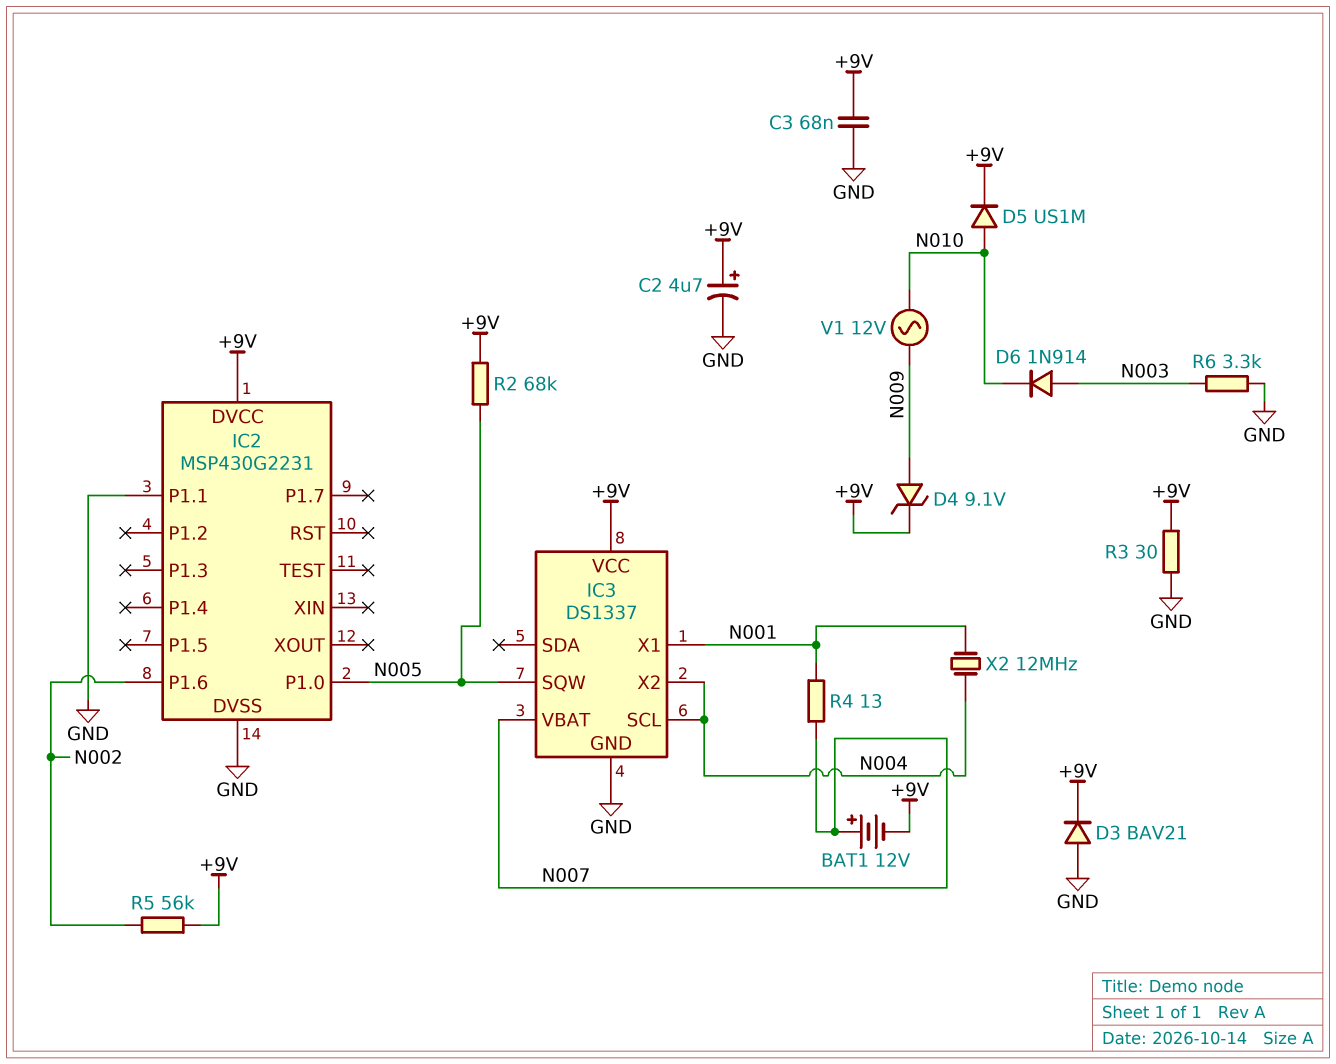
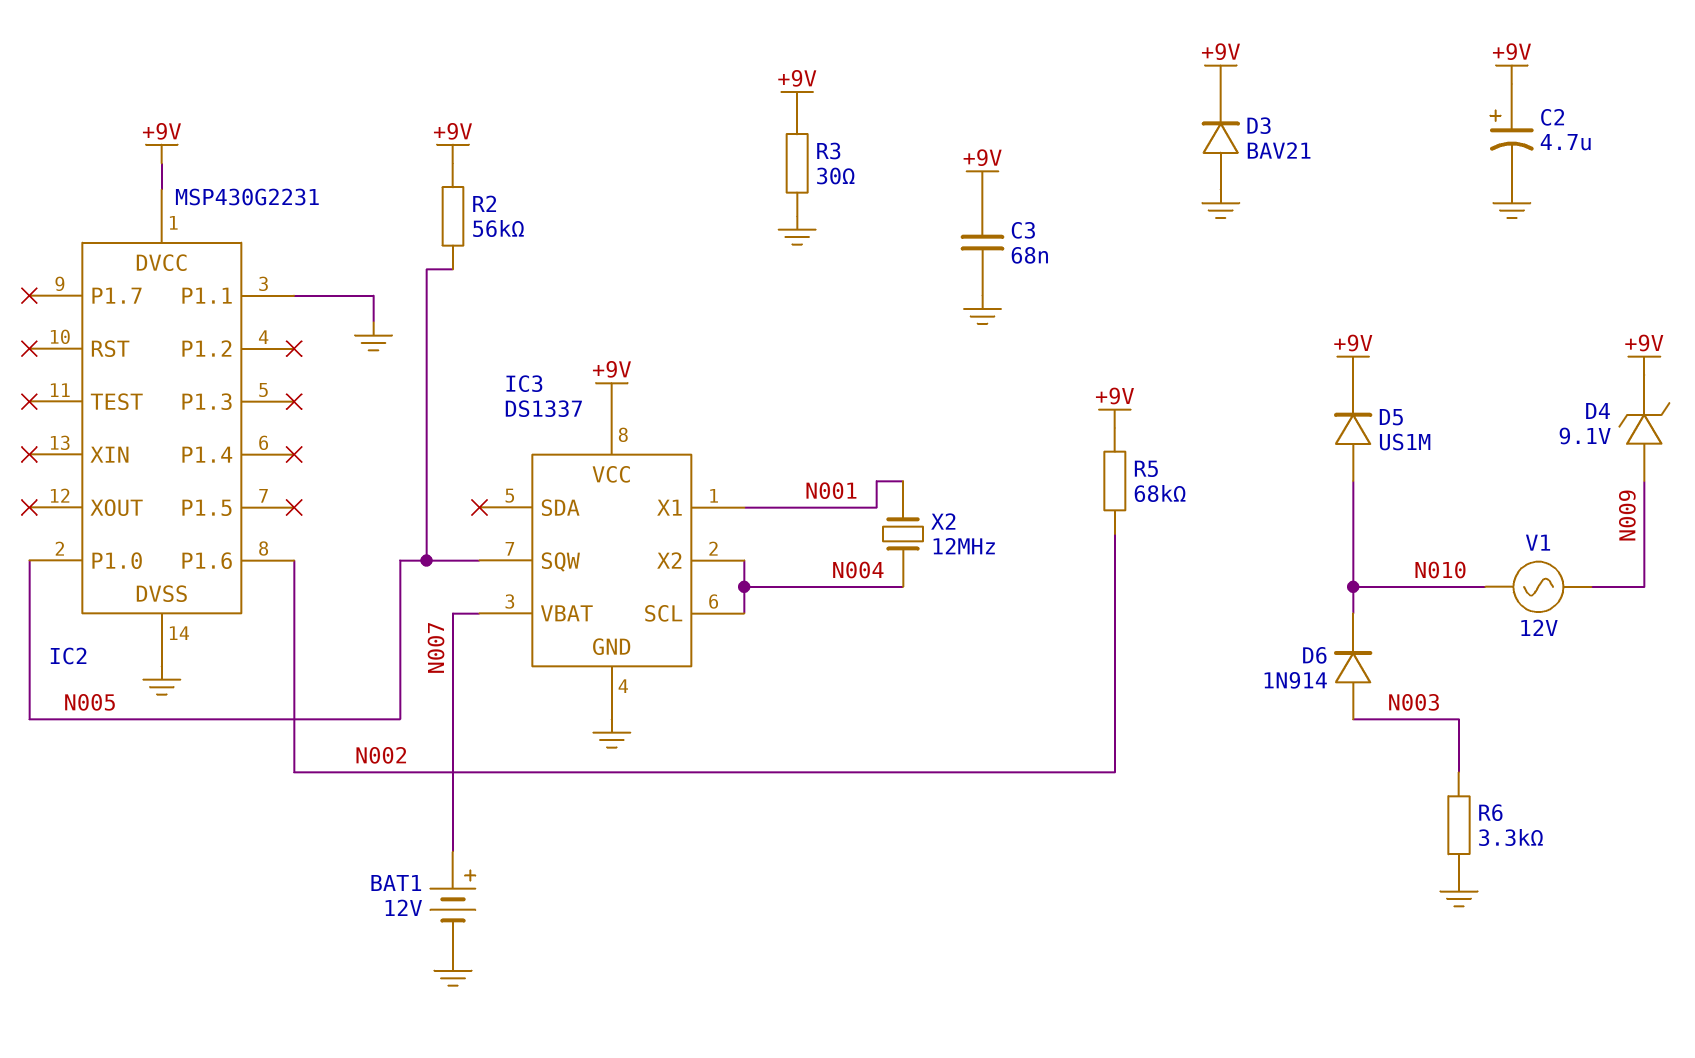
BAT1: 12V (plus N007, minus +9V) -> 12V (plus N007, minus GND)
R2: 68k (+9V, N005) -> 56k (+9V, N005)
R4: 13 (N001, N007) -> none
R5: 56k (+9V, N002) -> 68k (+9V, N002)

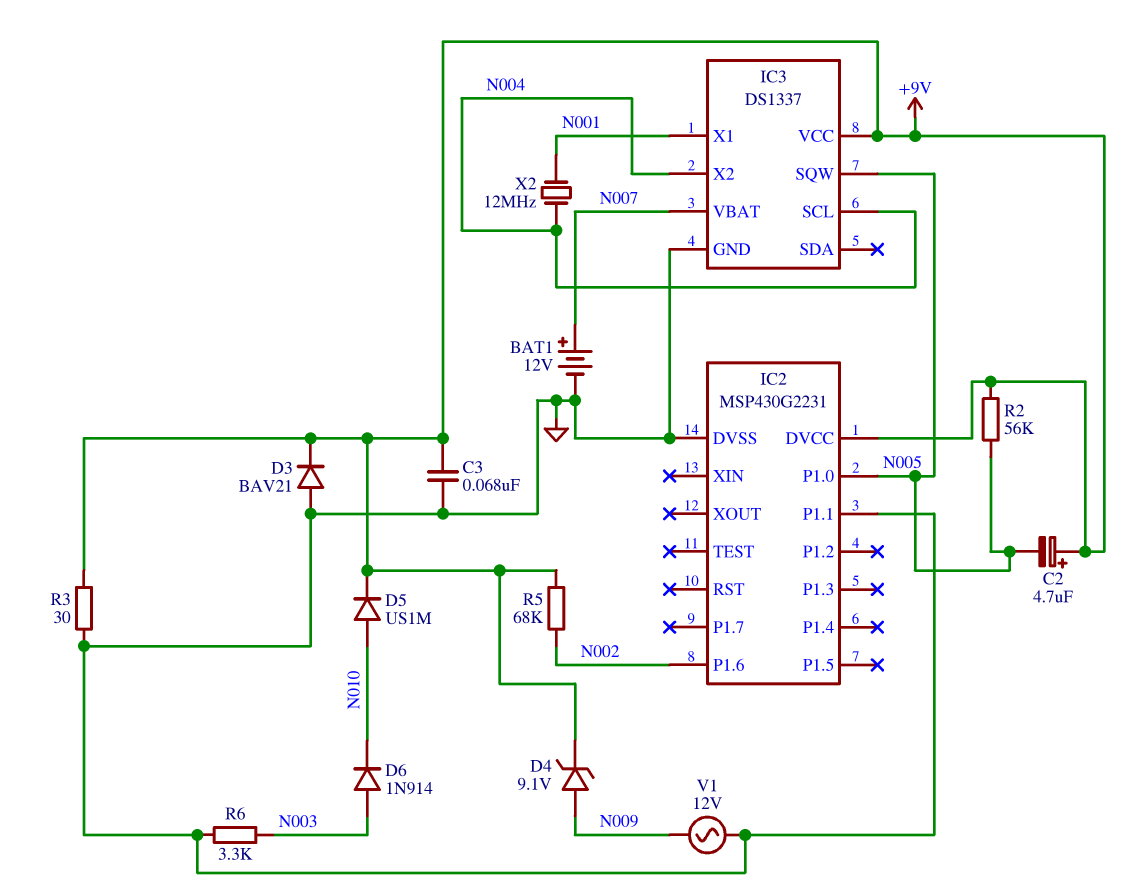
C2: 4.7uF (plus +9V, minus GND) -> 4.7uF (plus +9V, minus N005)
V1: AC 12V (N009, N010) -> AC 12V (GND, N009)

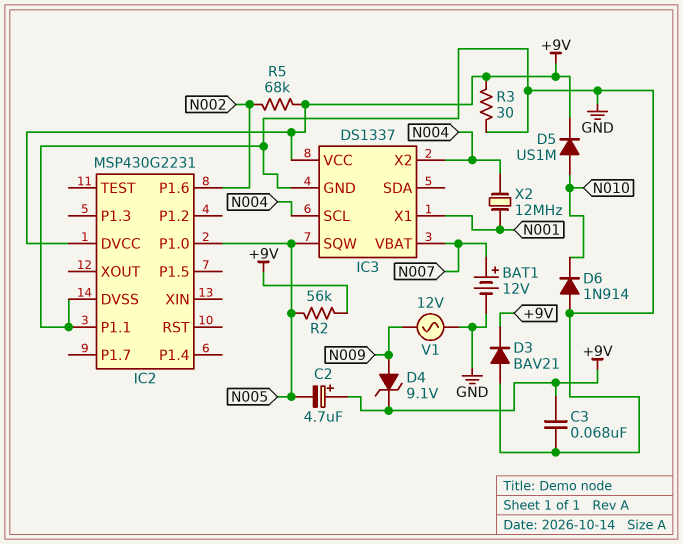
D6: diode 1N914 (A N003, K N010) -> diode 1N914 (A GND, K N010)
R6: 3.3k (GND, N003) -> none

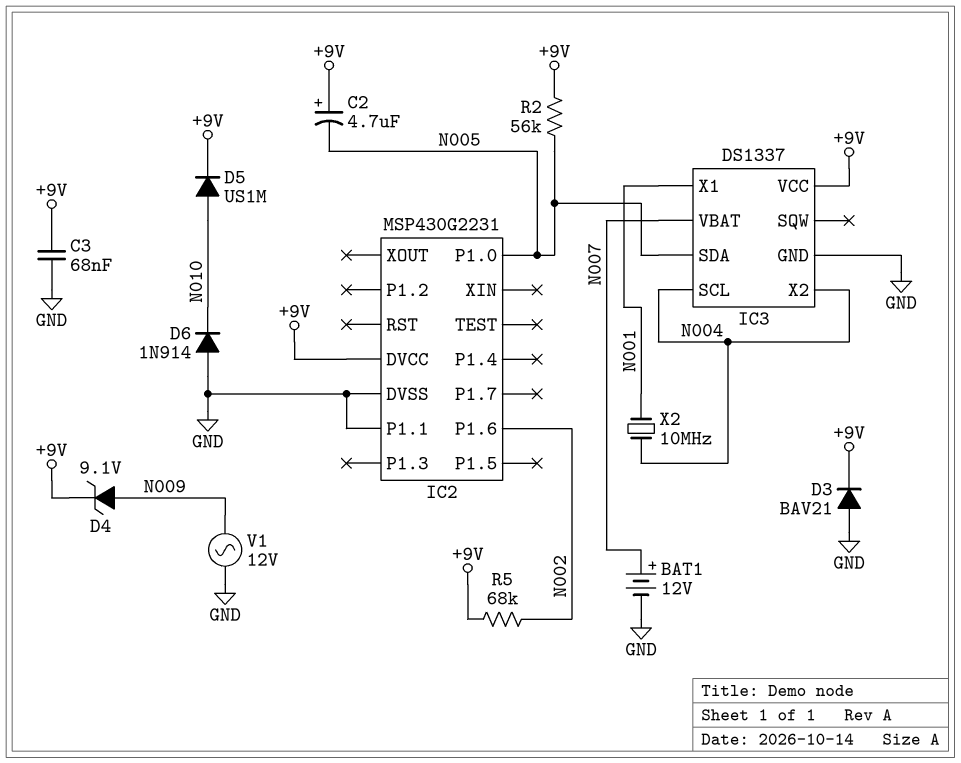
IC3 pin SDA: none -> N005
IC3 pin SQW: N005 -> none
R3: 30 (+9V, GND) -> none
X2: 12MHz (N001, N004) -> 10MHz (N001, N004)

